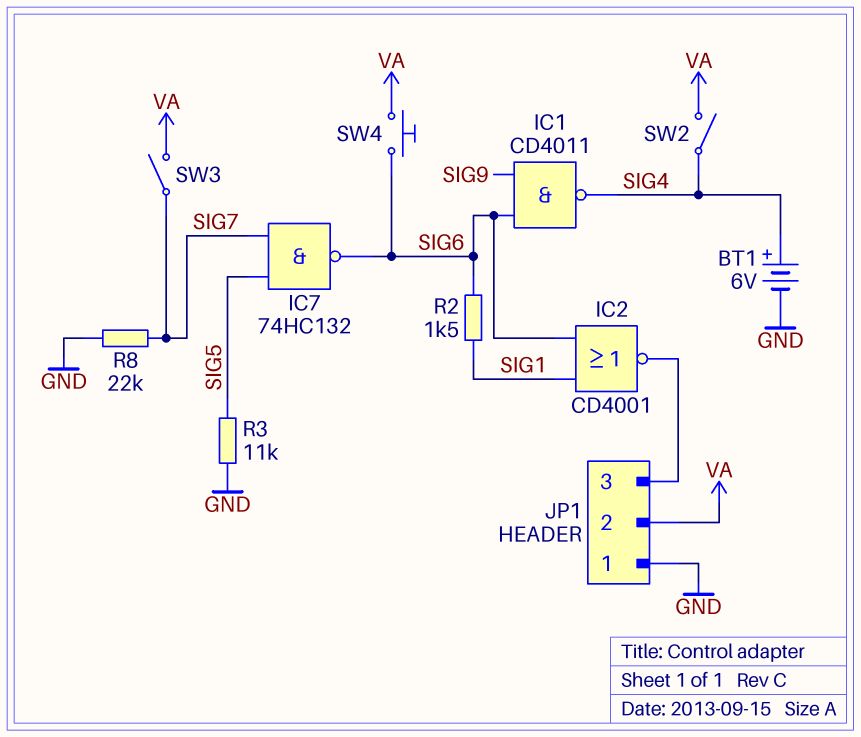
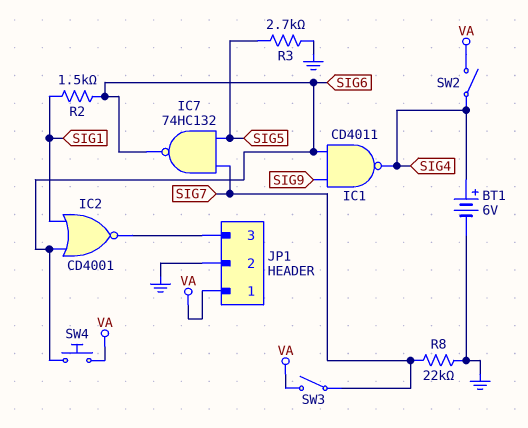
JP1 pin 1: GND -> VA
JP1 pin 2: VA -> GND
R3: 11k (GND, SIG5) -> 2.7k (GND, SIG5)

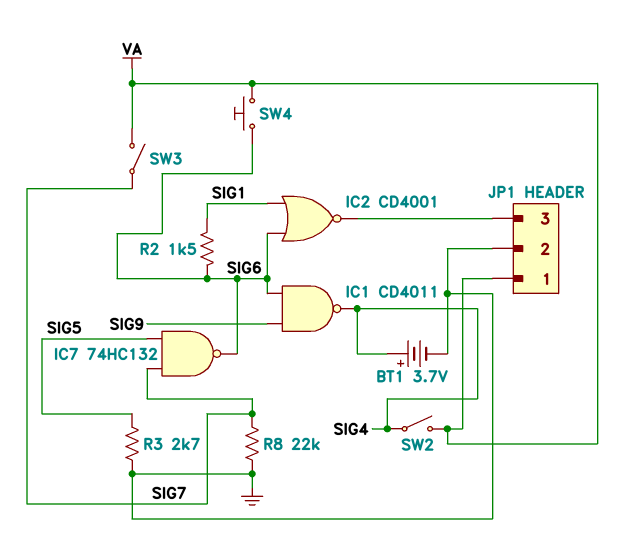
BT1: 6V (plus SIG4, minus GND) -> 3.7V (plus SIG4, minus GND)

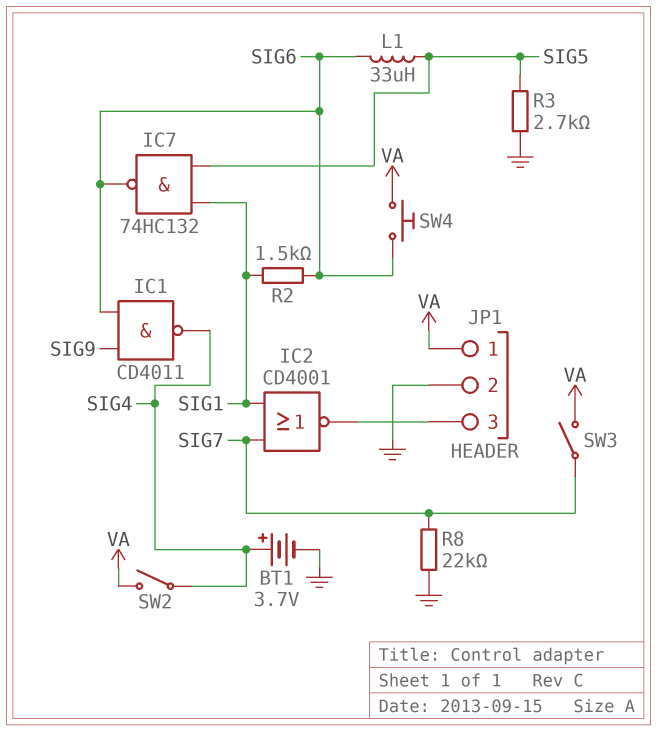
IC2: NOR CD4001 (in SIG1, in SIG6, out JP1/3) -> NOR CD4001 (in SIG1, in SIG7, out JP1/3)
IC7: NAND 74HC132 (in SIG5, in SIG7, out SIG6) -> NAND 74HC132 (in SIG1, in SIG5, out SIG6)
L1: none -> 33uH (SIG5, SIG6)

